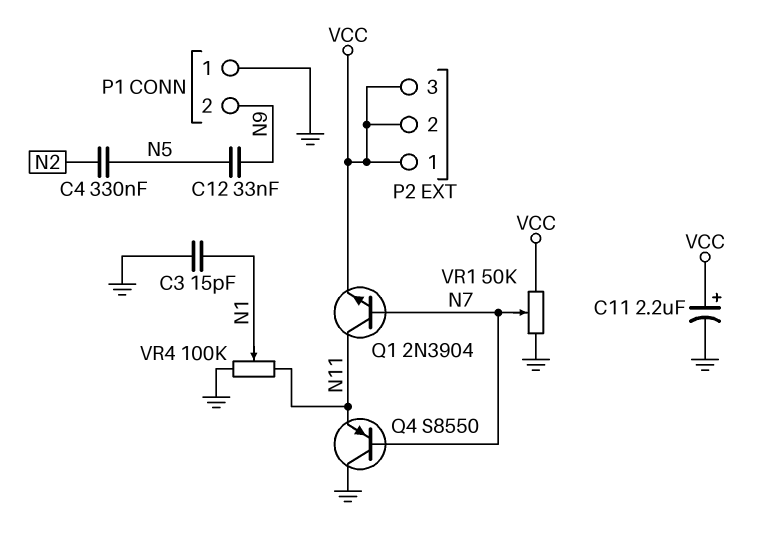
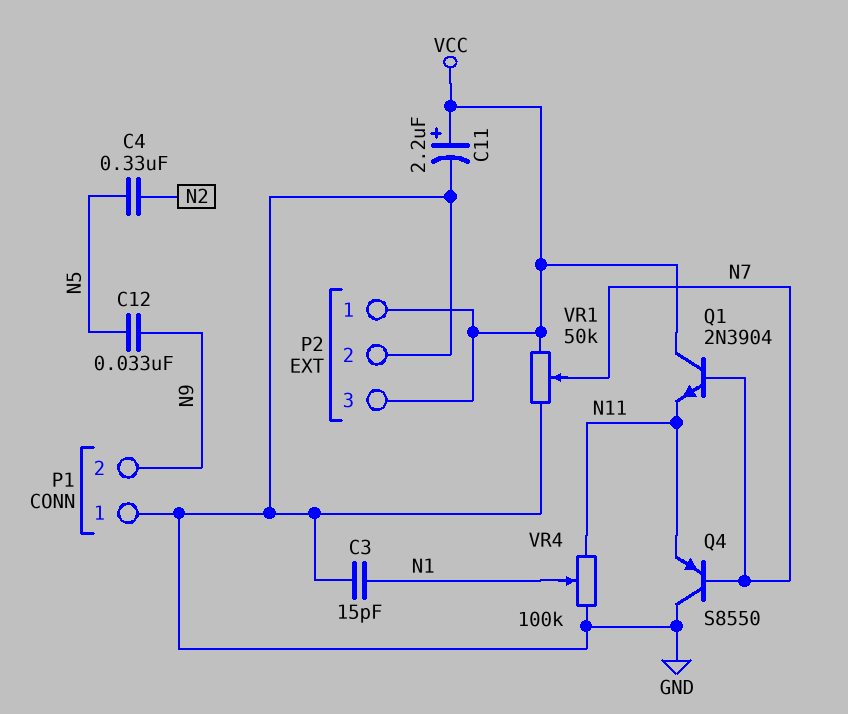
P2 pin 2: VCC -> GND
Q1: NPN 2N3904 (B N7, C N11, E VCC) -> NPN 2N3904 (B N7, C VCC, E N11)

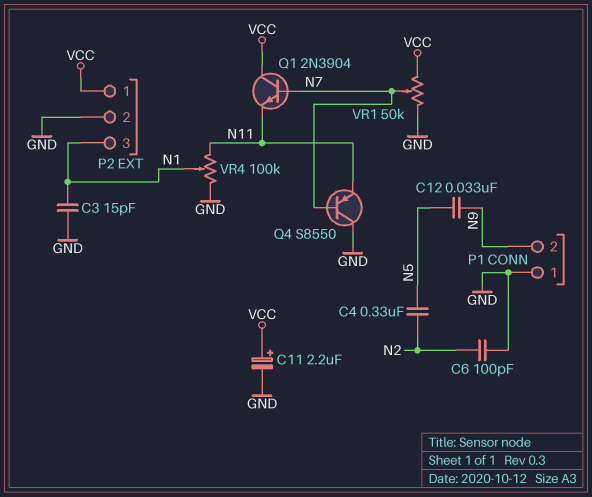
C6: none -> 100pF (GND, N2)
P2 pin 3: VCC -> N1

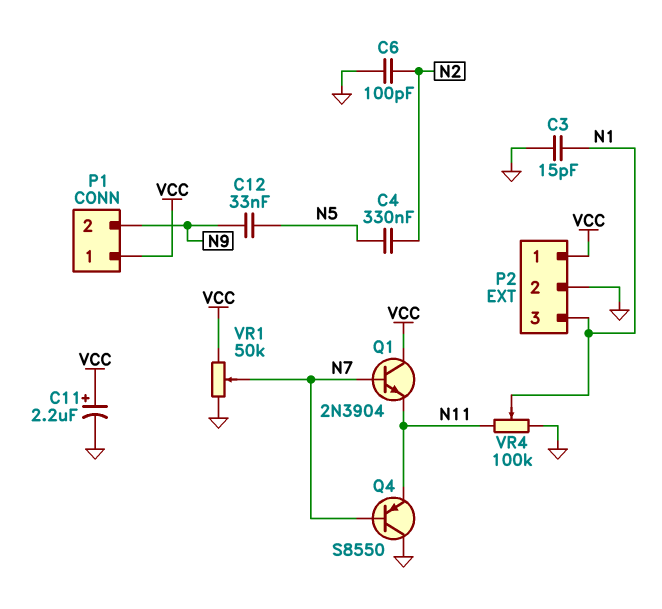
P1 pin 1: GND -> VCC

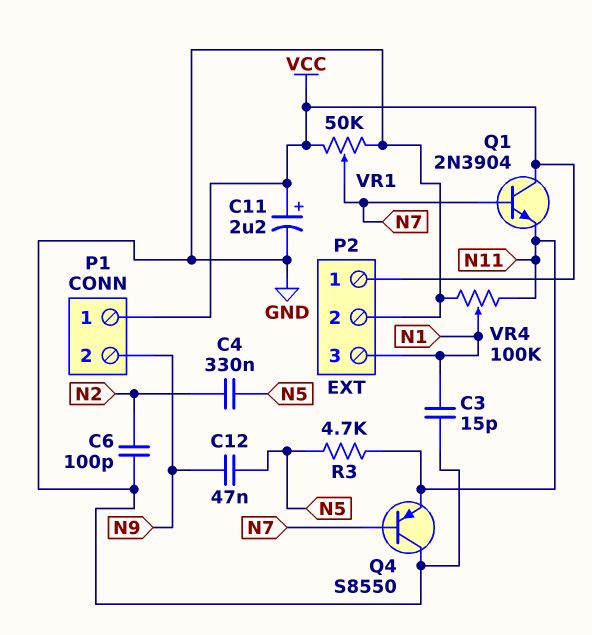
C12: 33nF (N5, N9) -> 47nF (N5, N9)
R3: none -> 4.7k (N5, N11)

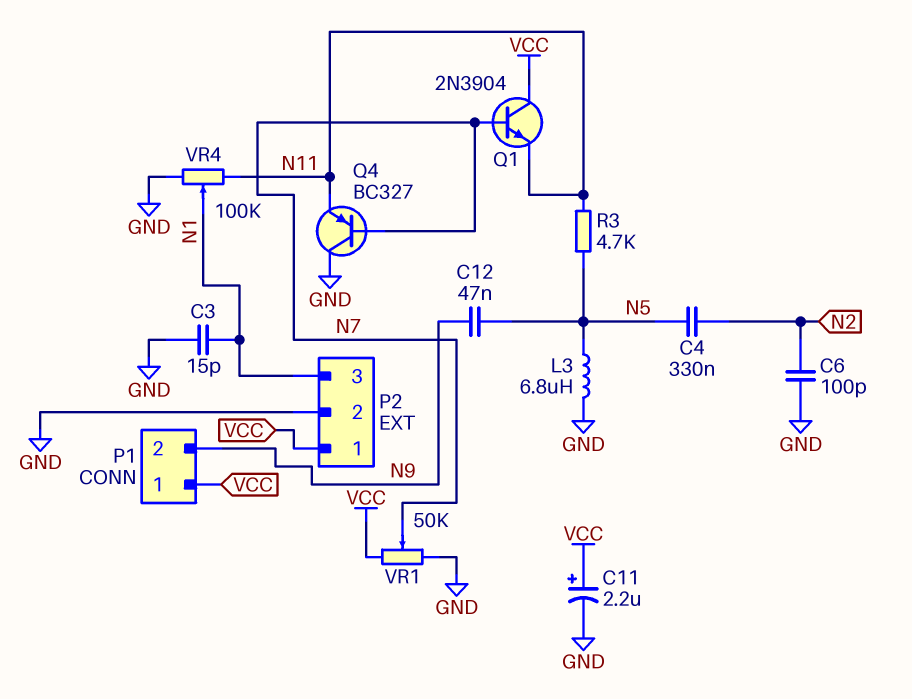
L3: none -> 6.8uH (GND, N5)
Q4: PNP S8550 (B N7, C GND, E N11) -> PNP BC327 (B N7, C GND, E N11)

